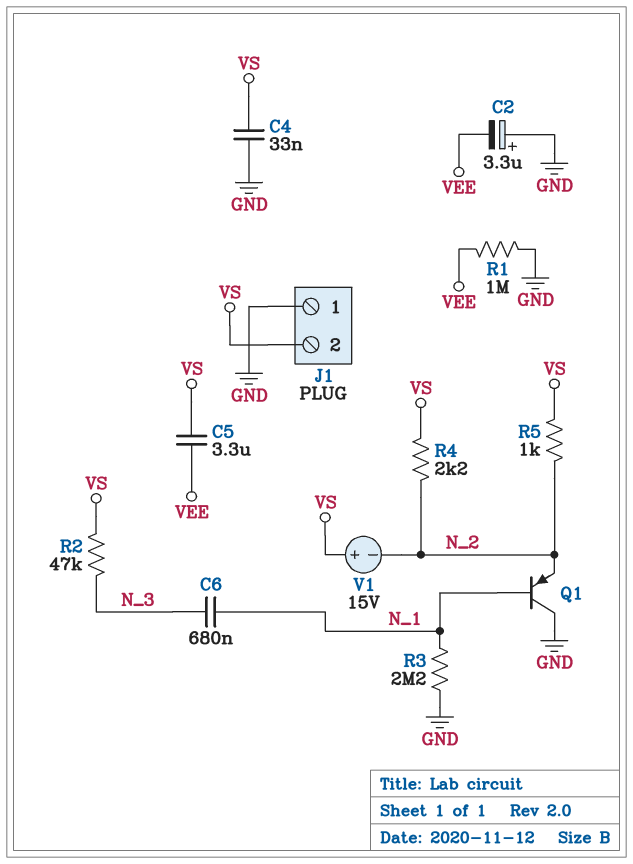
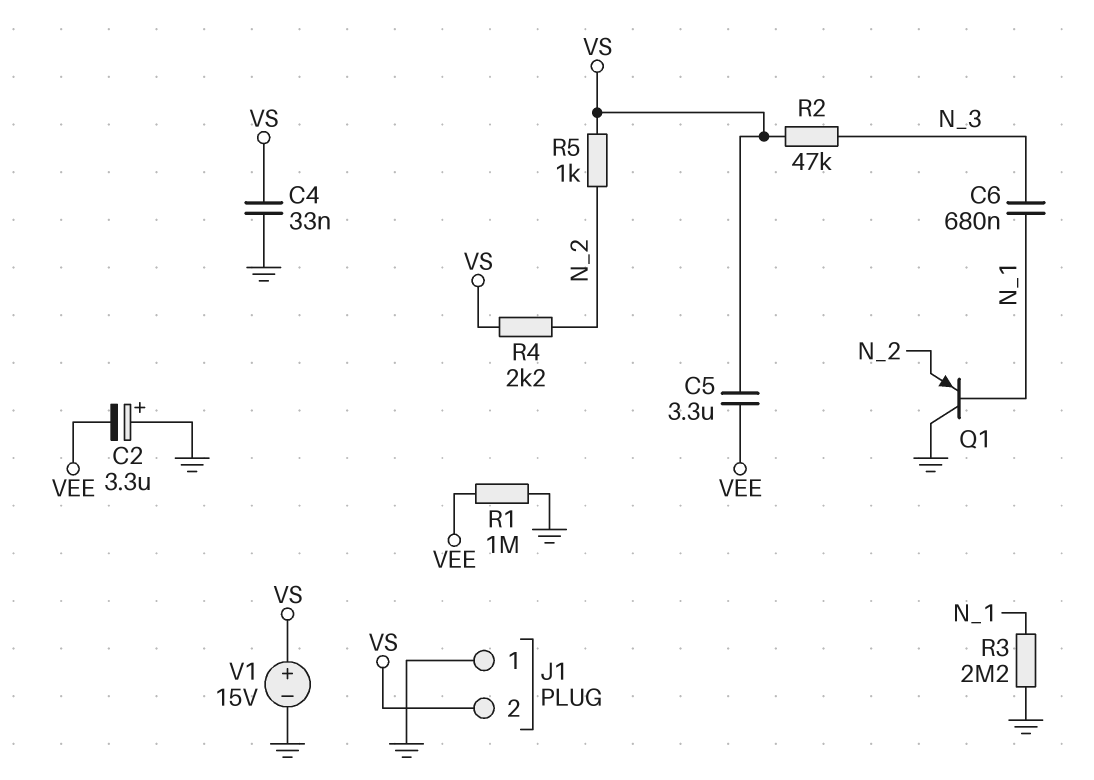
V1: 15V (plus VS, minus N_2) -> 15V (plus VS, minus GND)

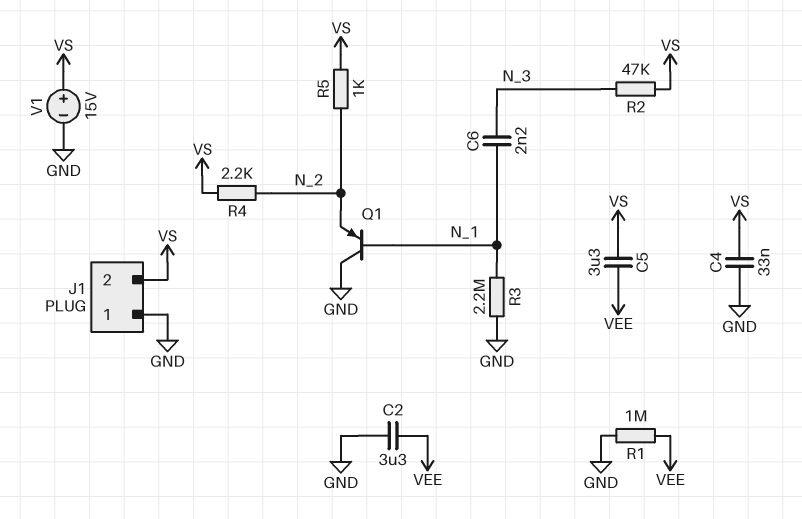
C2: 3.3uF (plus GND, minus VEE) -> 3.3uF (GND, VEE)
C6: 680nF (N_1, N_3) -> 2.2nF (N_1, N_3)

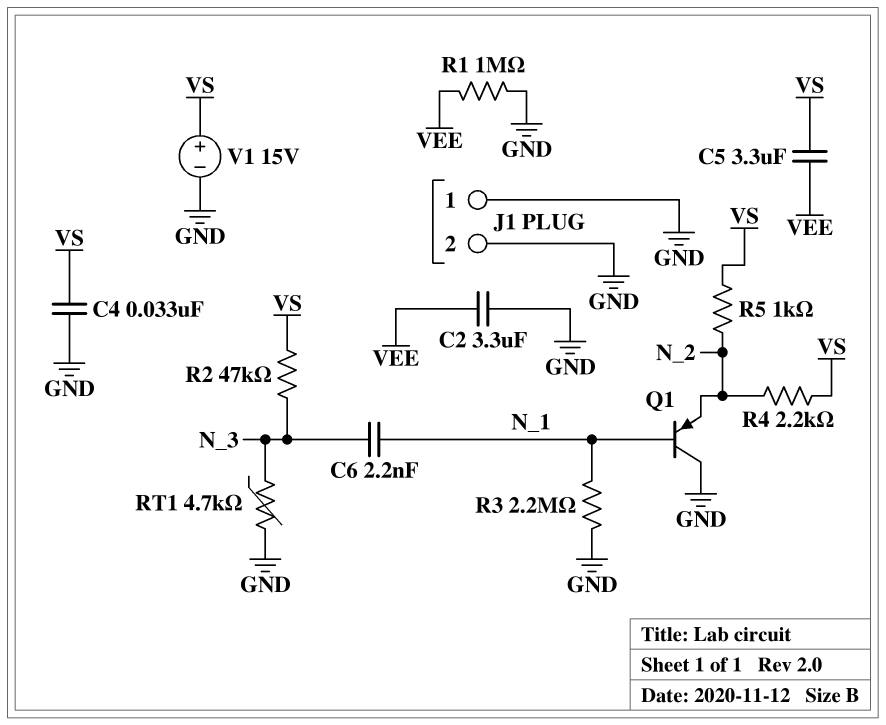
J1 pin 2: VS -> GND
RT1: none -> 4.7k (GND, N_3)

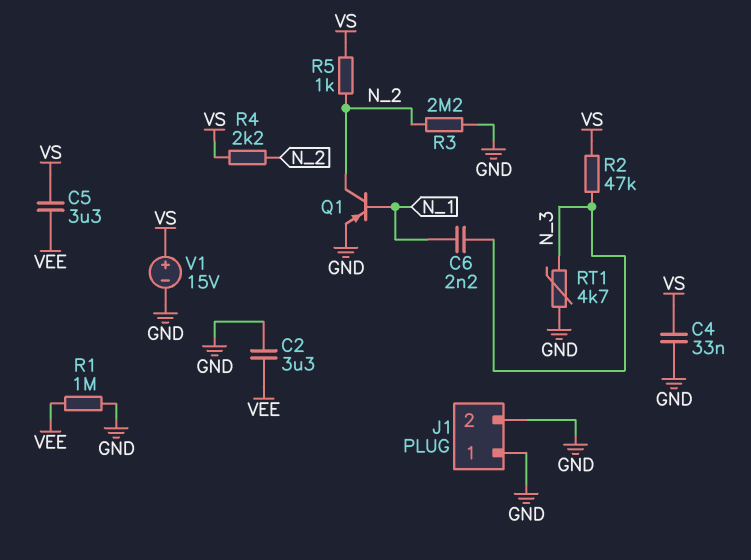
Q1: PNP (B N_1, C GND, E N_2) -> PNP (B N_1, C N_2, E GND)
R3: 2.2M (GND, N_1) -> 2.2M (GND, N_2)

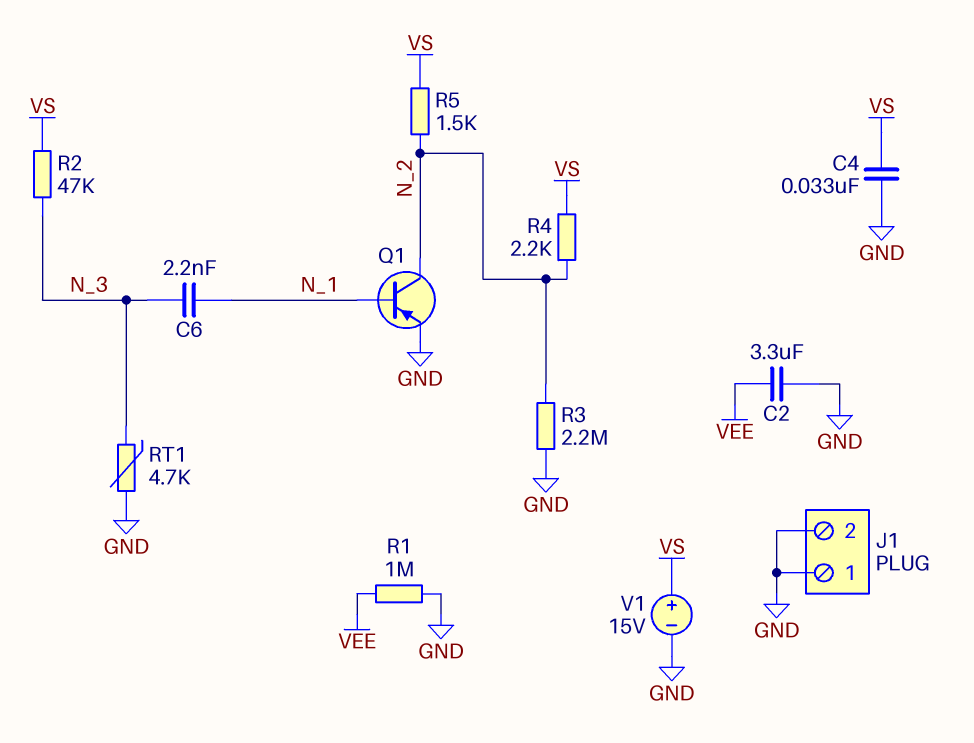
C5: 3.3uF (VEE, VS) -> none
R5: 1k (N_2, VS) -> 1.5k (N_2, VS)

